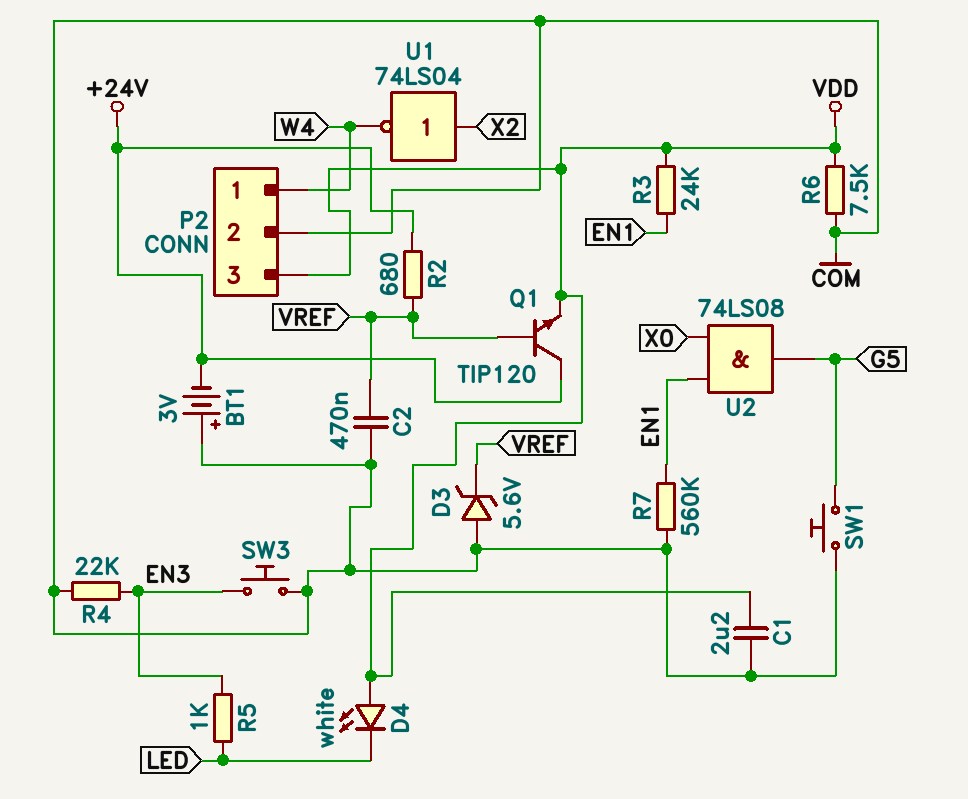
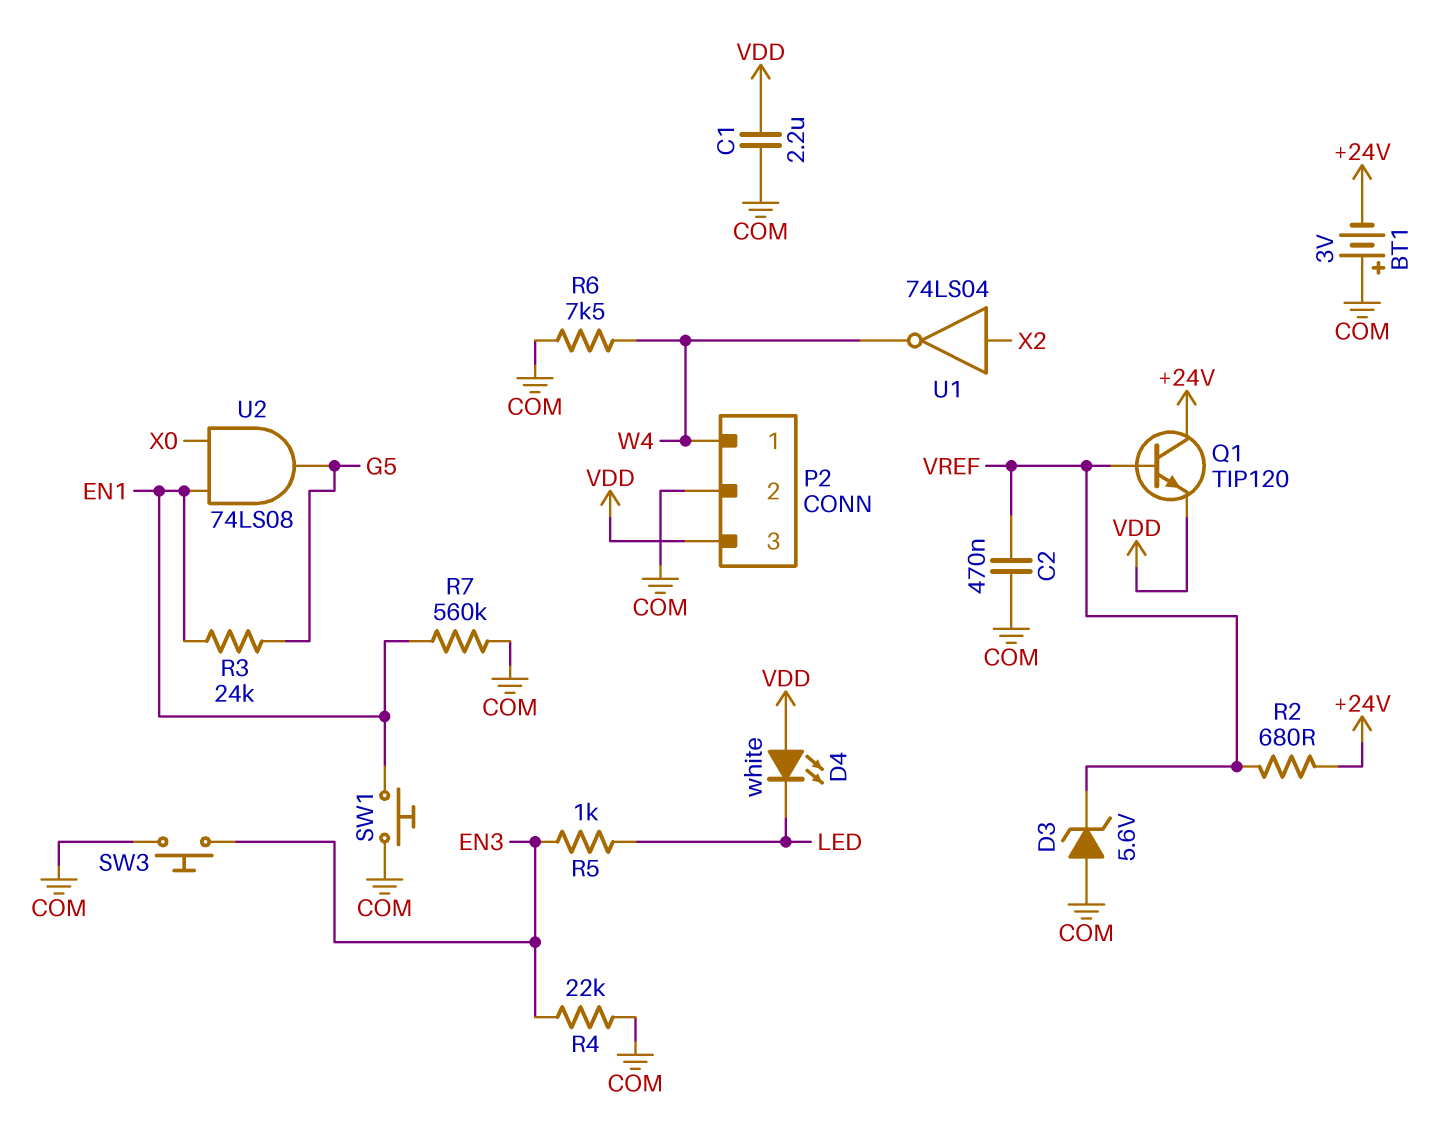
R3: 24k (EN1, VDD) -> 24k (EN1, G5)
R6: 7.5k (COM, VDD) -> 7.5k (COM, W4)
SW1: button (COM, G5) -> button (COM, EN1)

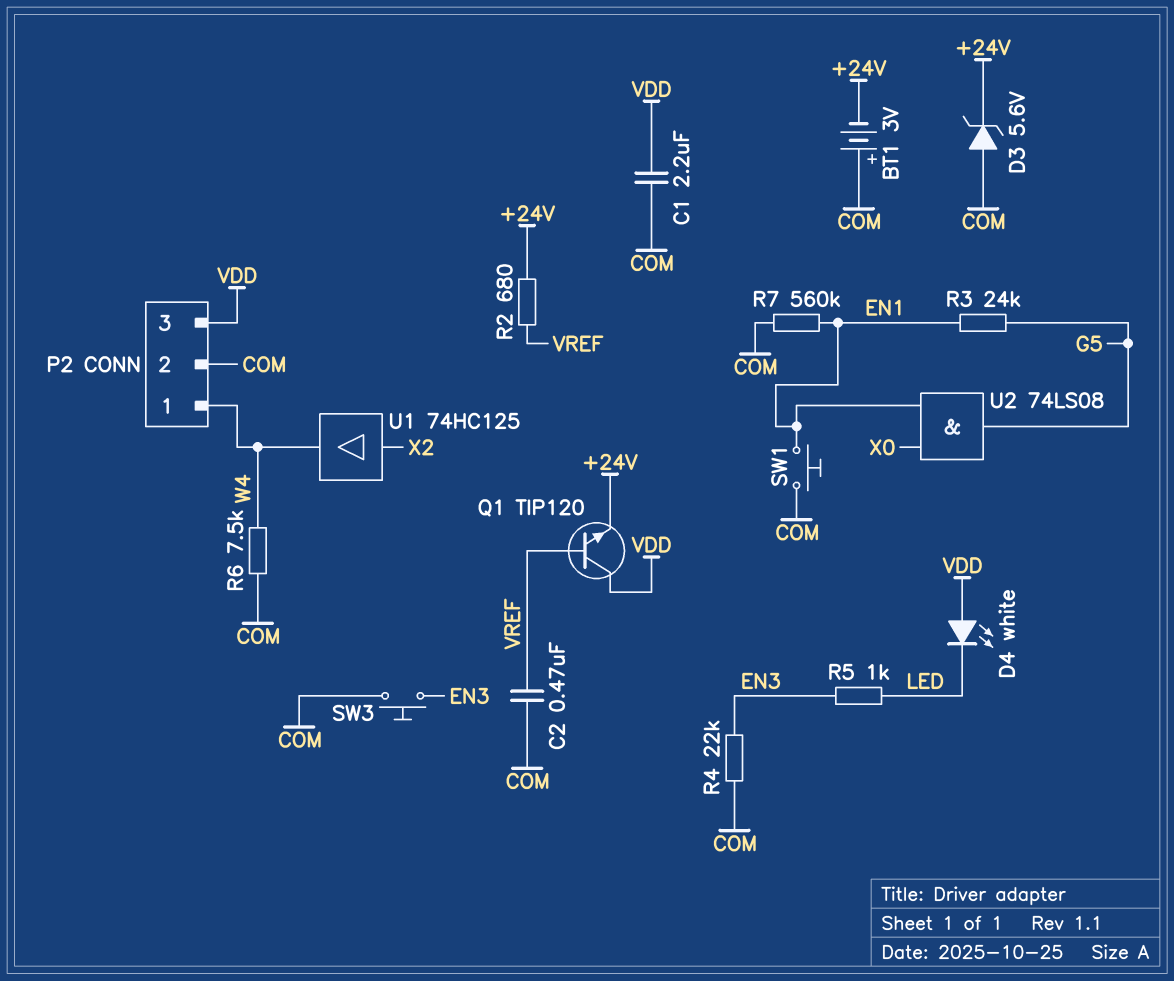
D3: zener 5.6V (A COM, K VREF) -> zener 5.6V (A COM, K +24V)
Q1: NPN TIP120 (B VREF, C +24V, E VDD) -> NPN TIP120 (B VREF, C VDD, E +24V)
U1: NOT 74LS04 (in X2, out W4) -> buffer 74HC125 (in X2, out W4)

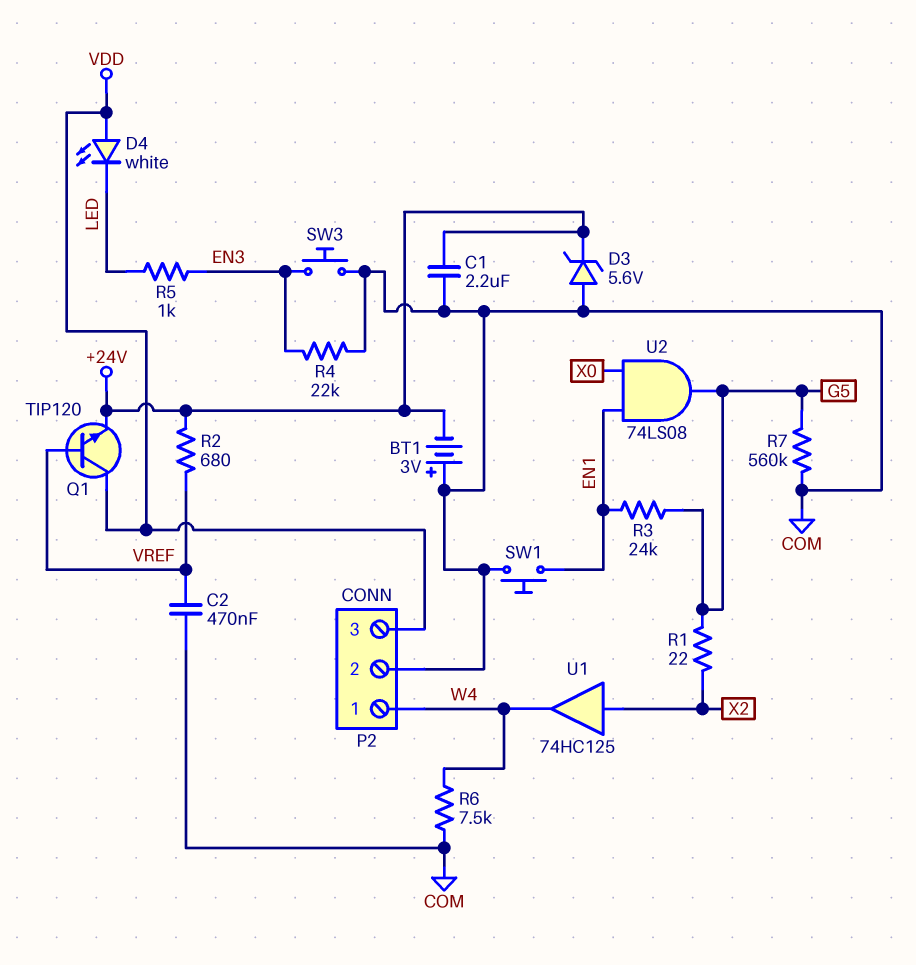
C1: 2.2uF (COM, VDD) -> 2.2uF (+24V, COM)
R1: none -> 22 (G5, X2)
R7: 560k (COM, EN1) -> 560k (COM, G5)

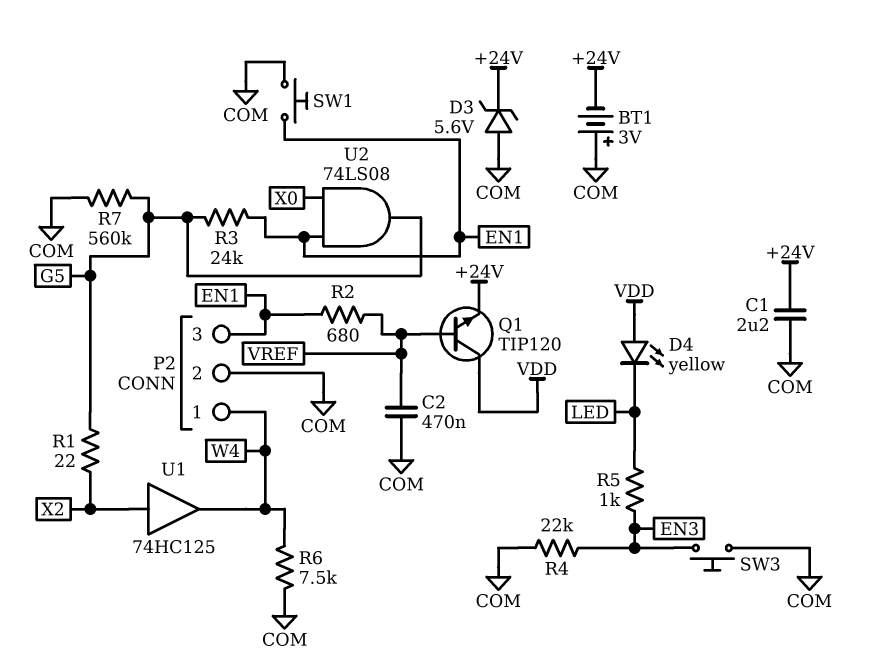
D4: LED white (A VDD, K LED) -> LED yellow (A VDD, K LED)
P2 pin 3: VDD -> EN1
R2: 680 (+24V, VREF) -> 680 (EN1, VREF)

